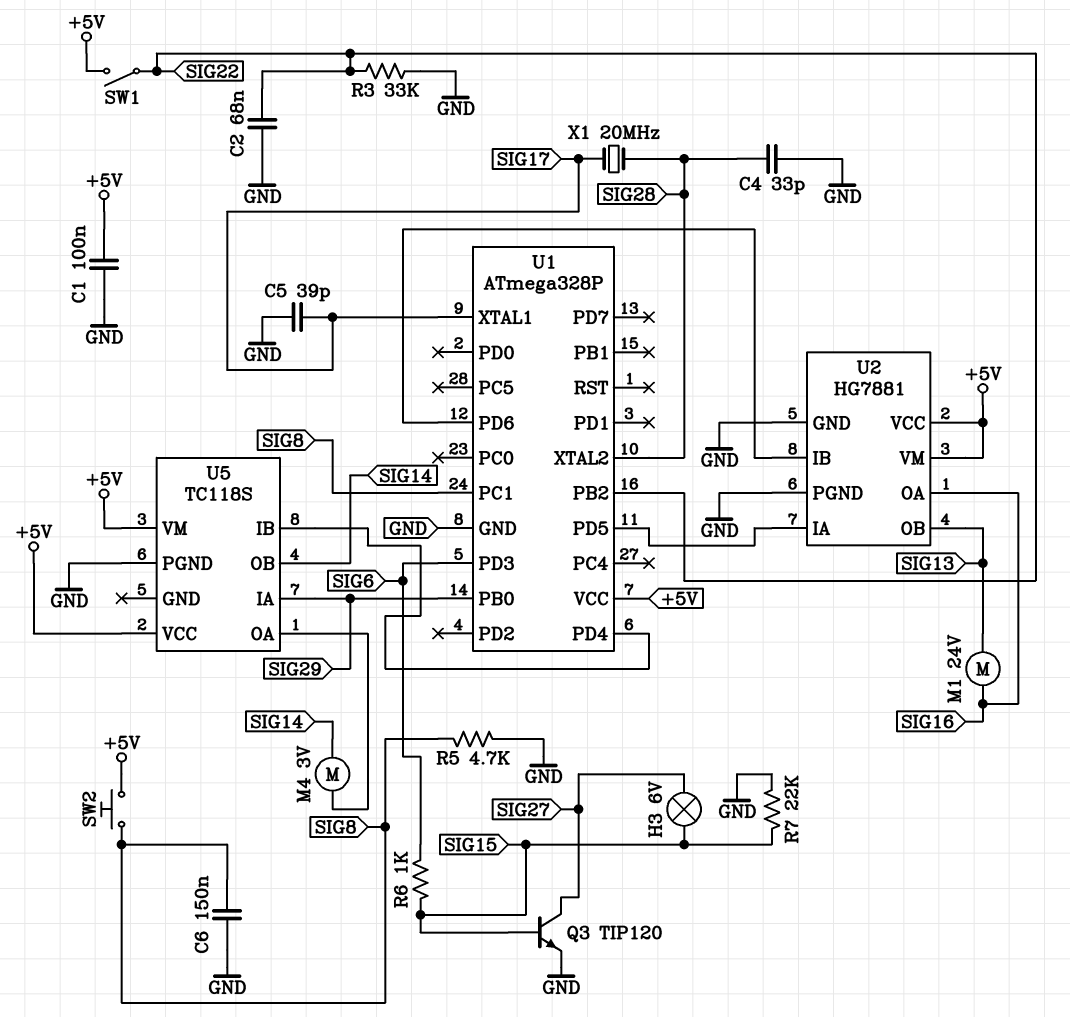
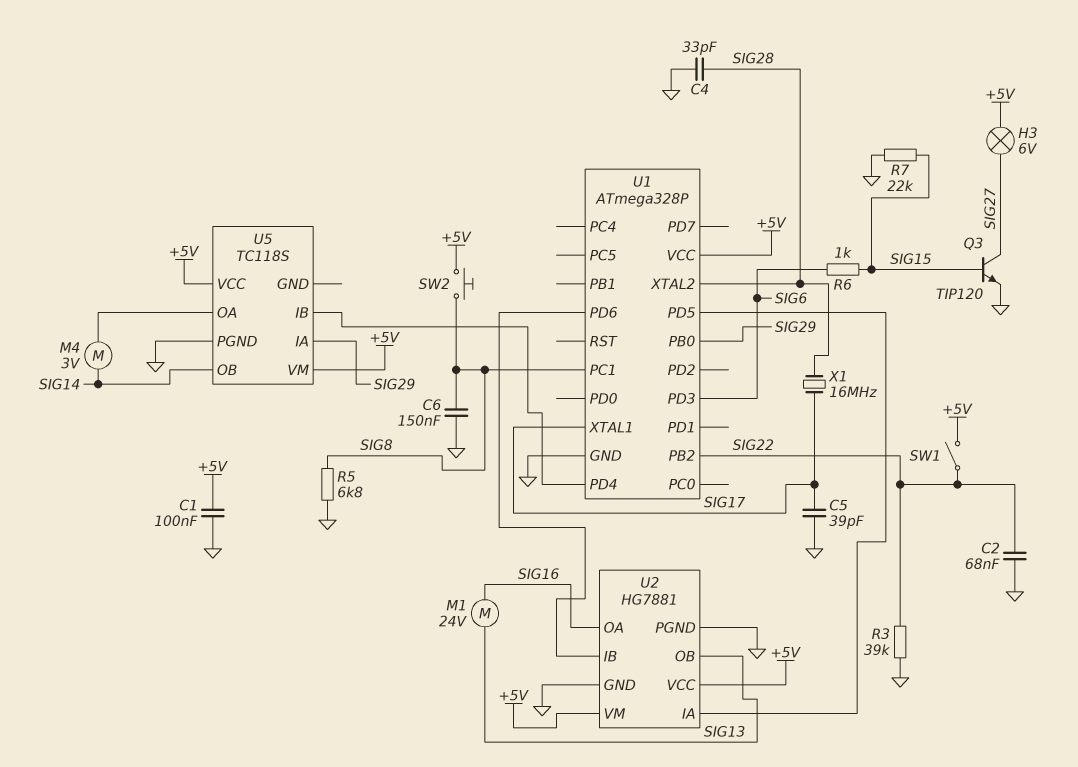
H3: lamp 6V (SIG15, SIG27) -> lamp 6V (+5V, SIG27)
R3: 33k (GND, SIG22) -> 39k (GND, SIG22)
R5: 4.7k (GND, SIG8) -> 6.8k (GND, SIG8)
X1: 20MHz (SIG17, SIG28) -> 16MHz (SIG17, SIG28)

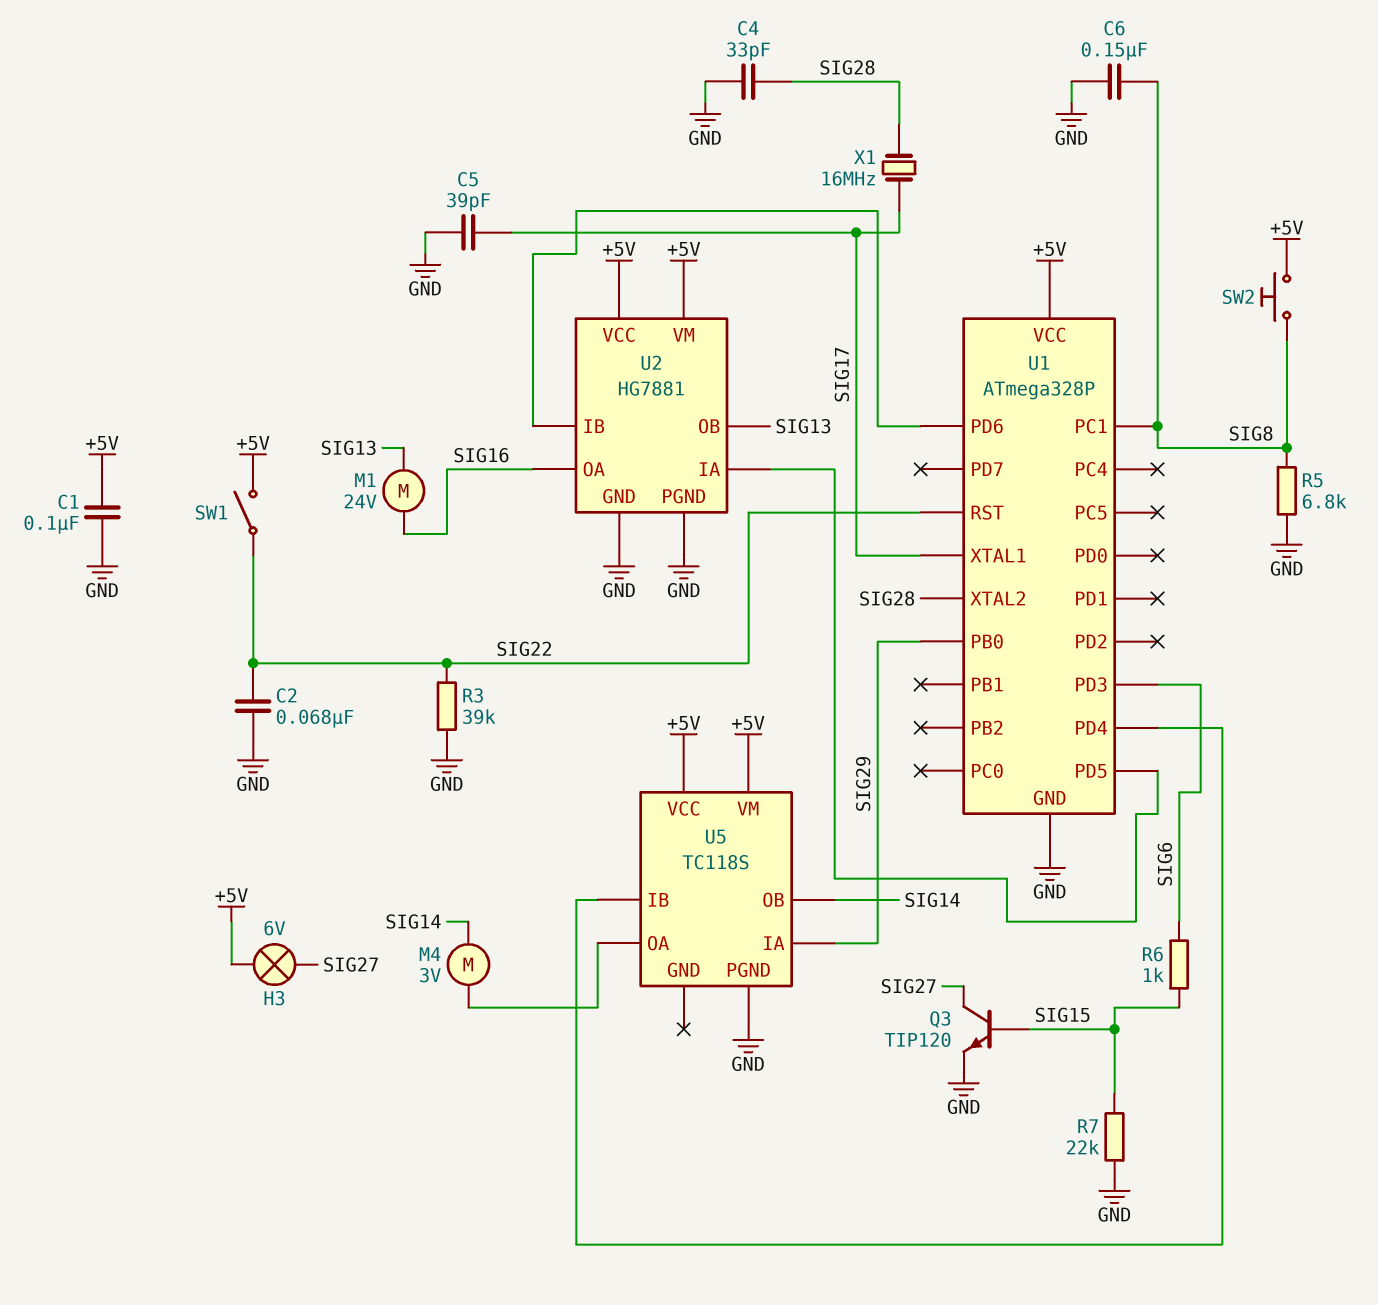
U1 pin PB2: SIG22 -> none
U1 pin RST: none -> SIG22

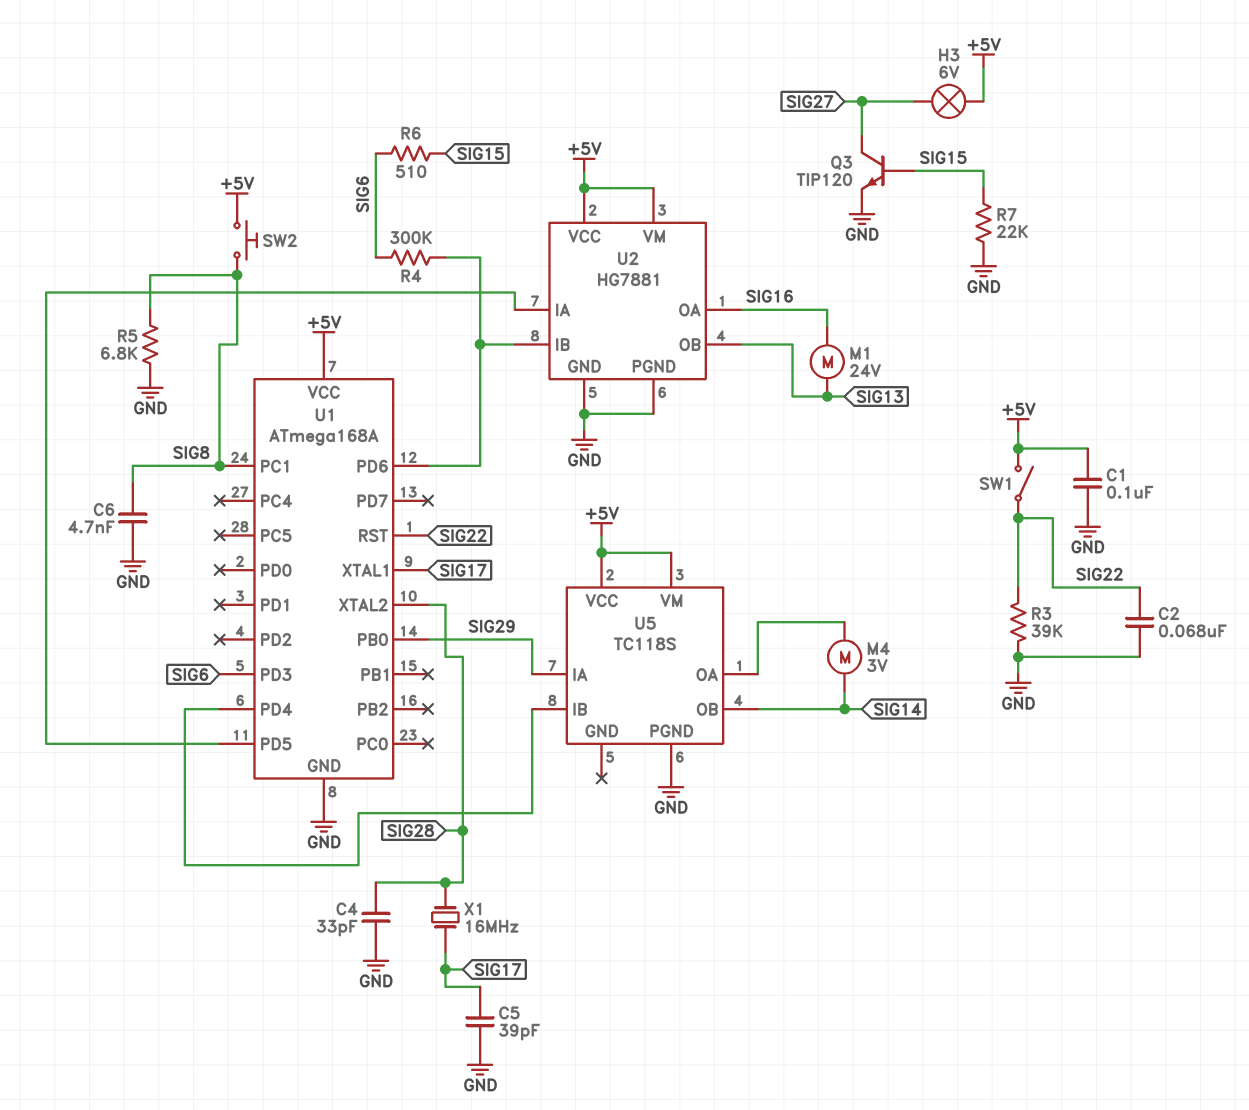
C6: 150nF (GND, SIG8) -> 4.7nF (GND, SIG8)
R4: none -> 300k (SIG6, U1/PD6)
R6: 1k (SIG6, SIG15) -> 510 (SIG6, SIG15)
U1: ATmega328P -> ATmega168A

